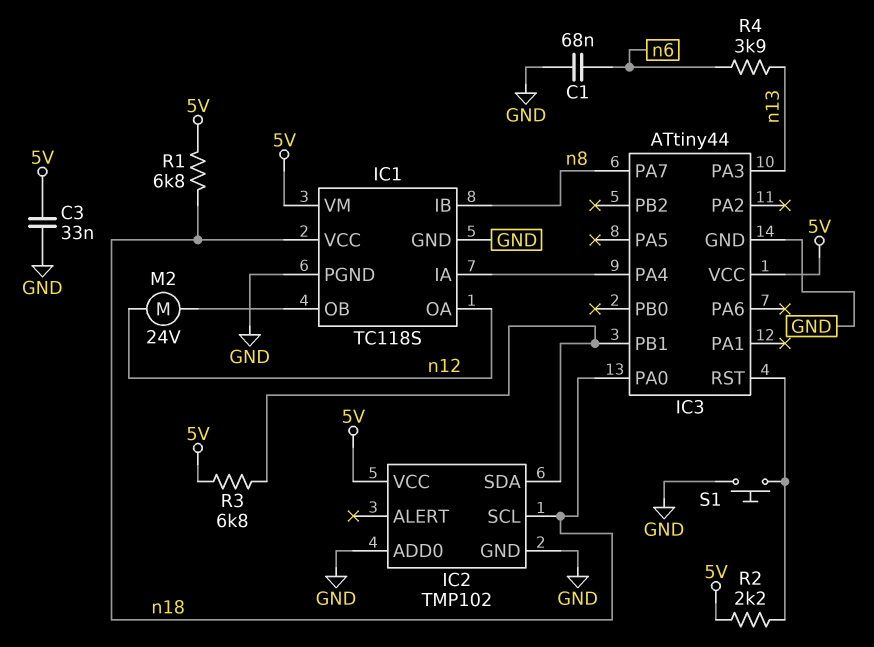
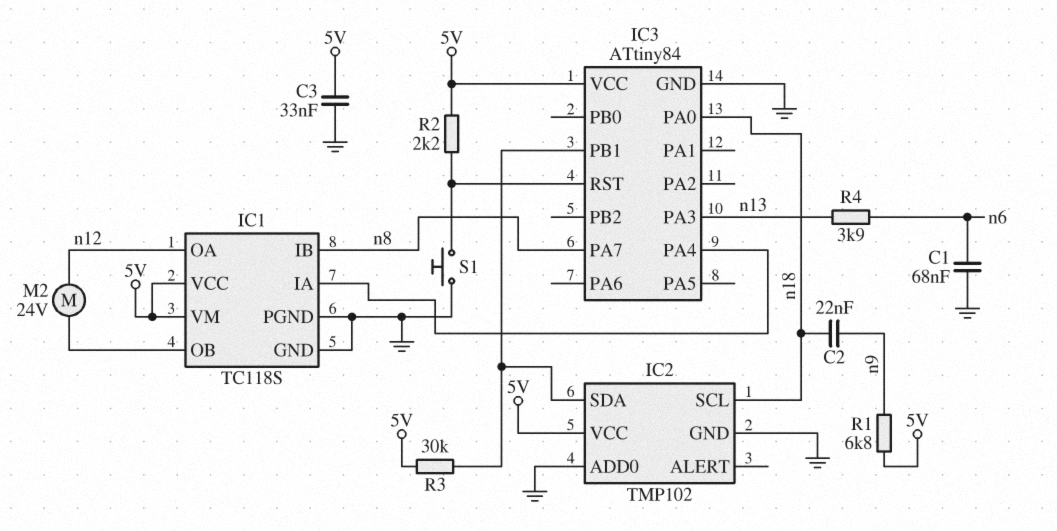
C2: none -> 22nF (n9, n18)
IC1 pin VCC: n18 -> 5V
IC3: ATtiny44 -> ATtiny84
R1: 6.8k (5V, n18) -> 6.8k (5V, n9)
R3: 6.8k (5V, IC2/SDA) -> 30k (5V, IC2/SDA)

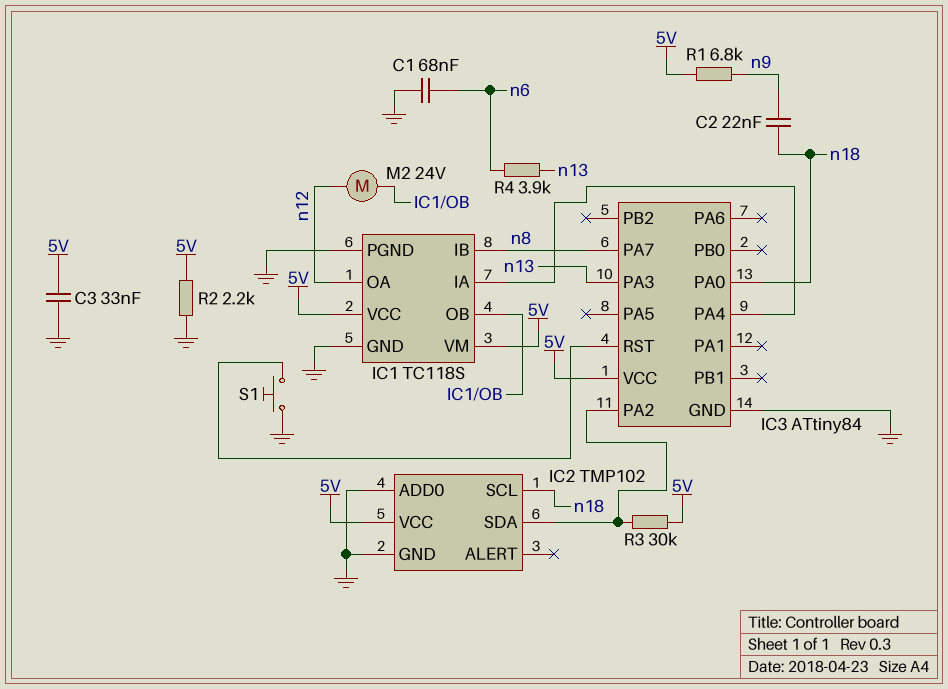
IC3 pin PA2: none -> IC2/SDA
IC3 pin PB1: IC2/SDA -> none
R2: 2.2k (5V, IC3/RST) -> 2.2k (5V, GND)

